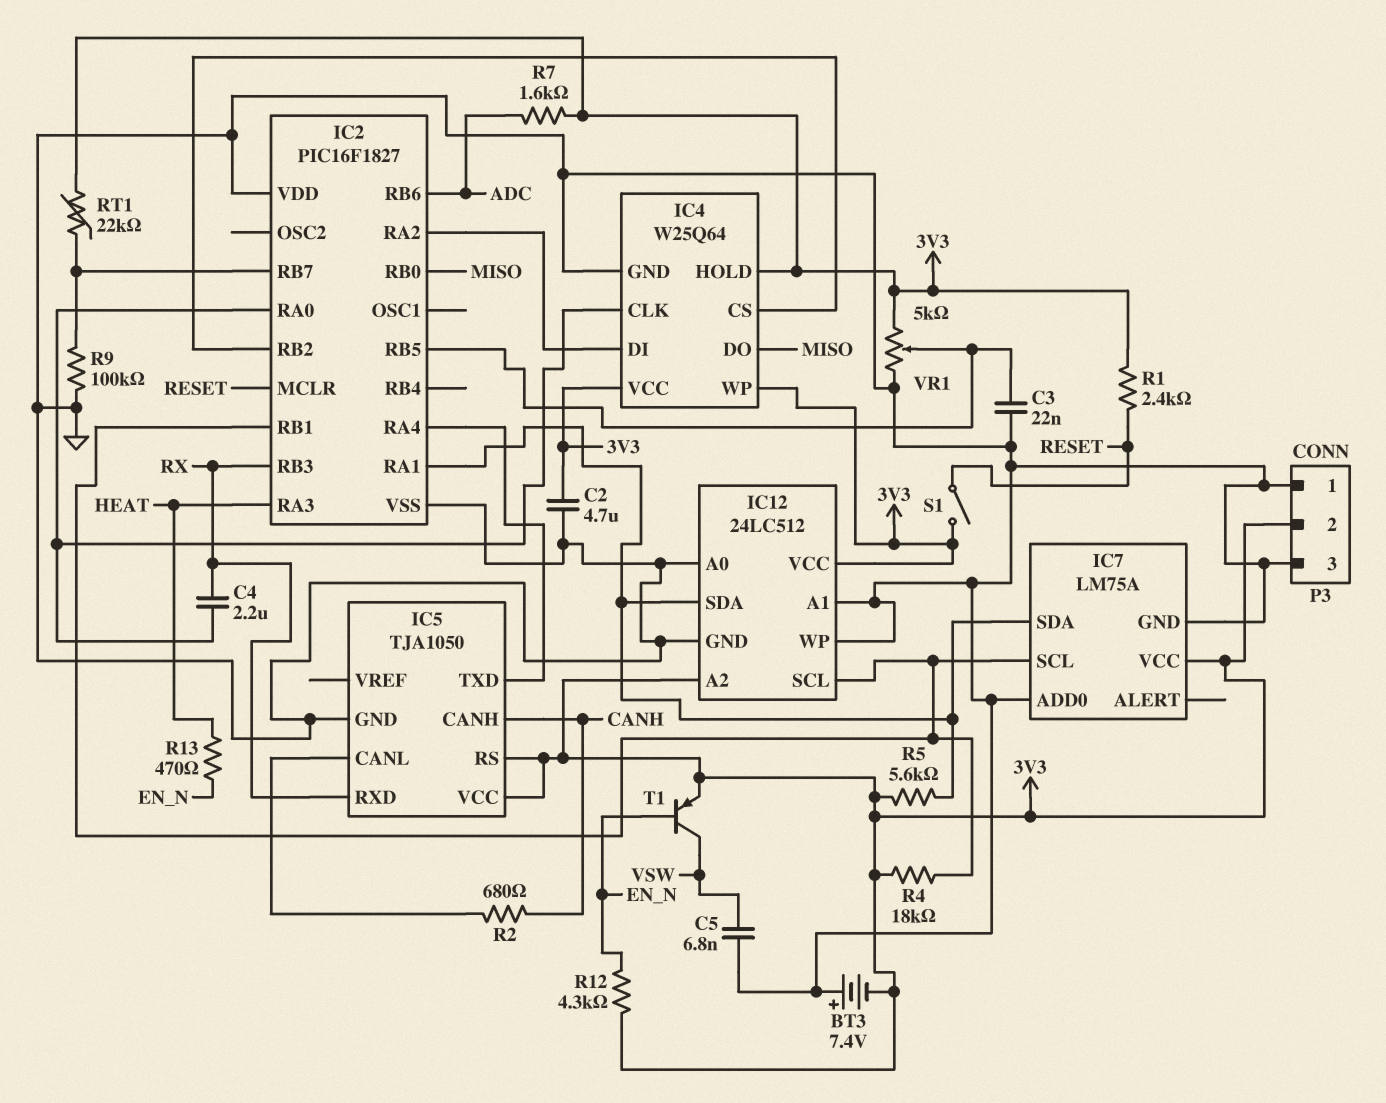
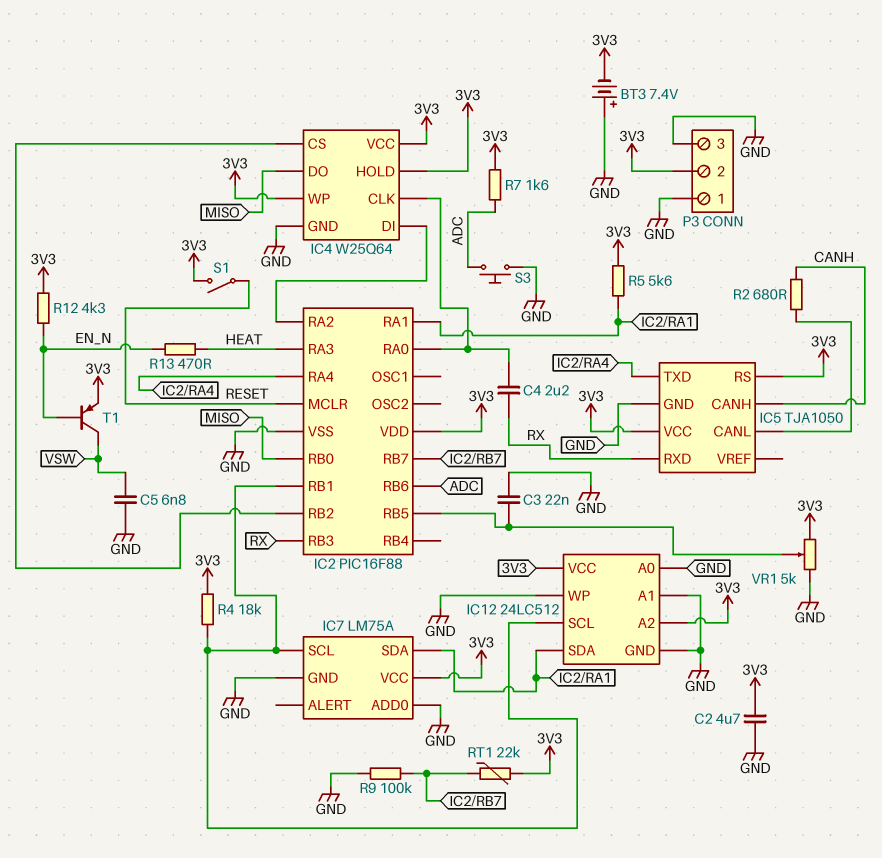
IC2: PIC16F1827 -> PIC16F88
IC2 pin VDD: GND -> 3V3
R1: 2.4k (3V3, RESET) -> none
S3: none -> button (ADC, GND)

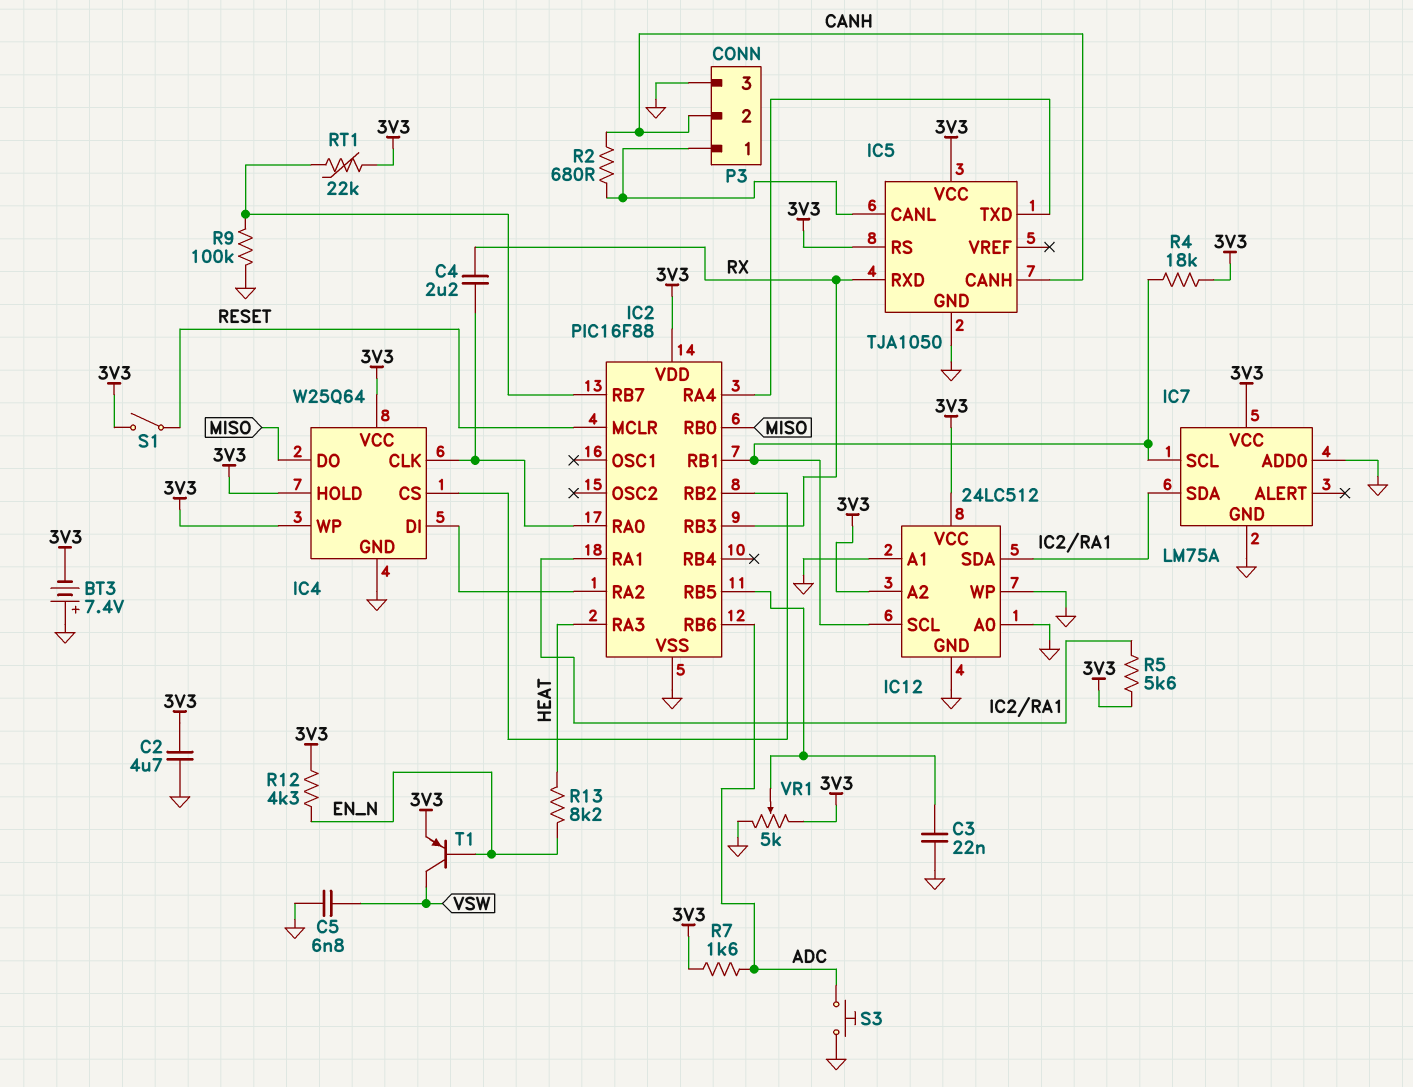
P3 pin 1: GND -> IC5/CANL
P3 pin 2: 3V3 -> CANH
R13: 470 (EN_N, HEAT) -> 8.2k (EN_N, HEAT)

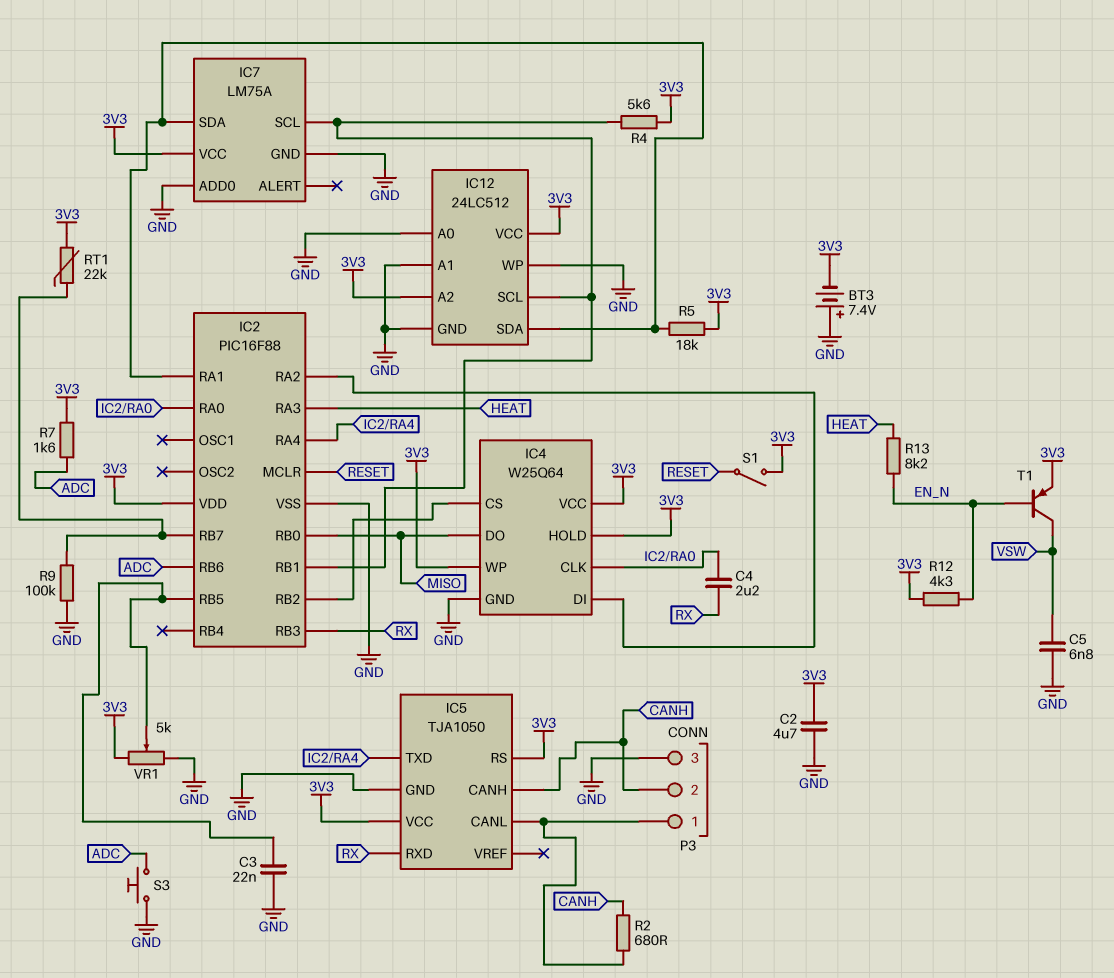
R4: 18k (3V3, IC2/RB1) -> 5.6k (3V3, IC2/RB1)
R5: 5.6k (3V3, IC2/RA1) -> 18k (3V3, IC2/RA1)

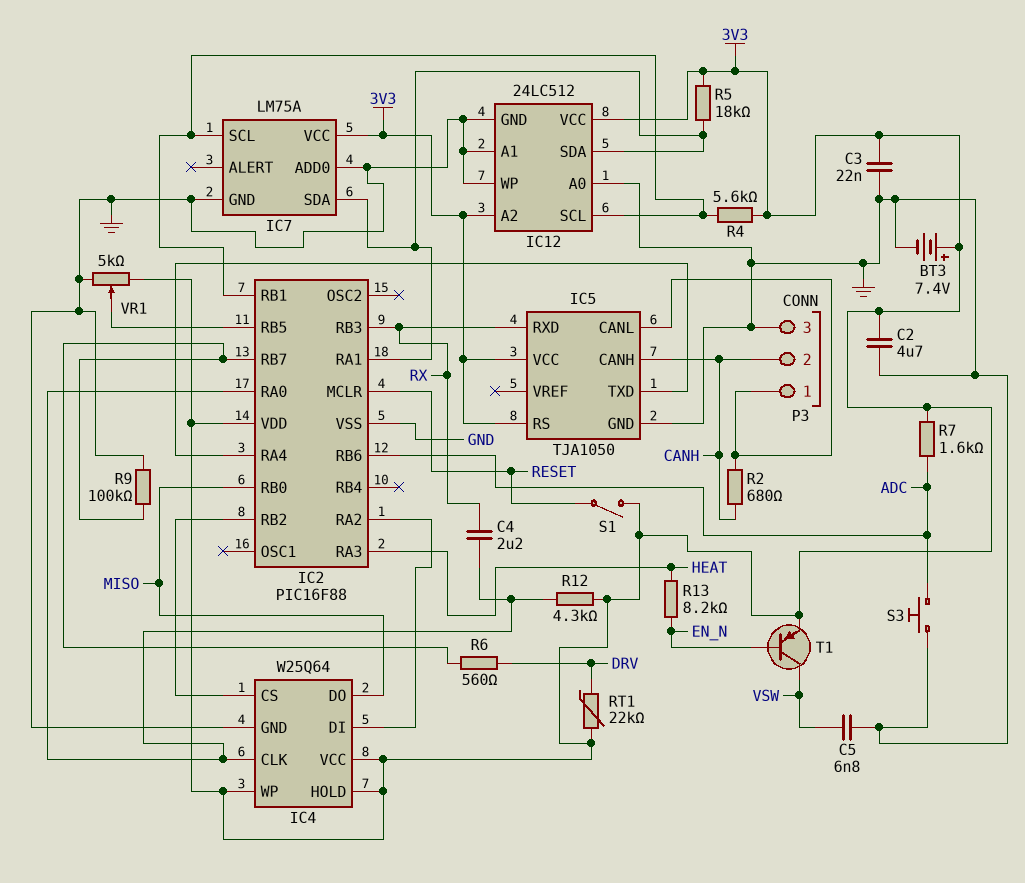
BT3: 7.4V (plus GND, minus 3V3) -> 7.4V (plus 3V3, minus GND)
C3: 22nF (GND, IC2/RB5) -> 22nF (3V3, GND)
R6: none -> 560 (DRV, IC2/RB7)
R12: 4.3k (3V3, EN_N) -> 4.3k (3V3, IC2/RA0)
RT1: 22k (3V3, IC2/RB7) -> 22k (3V3, DRV)

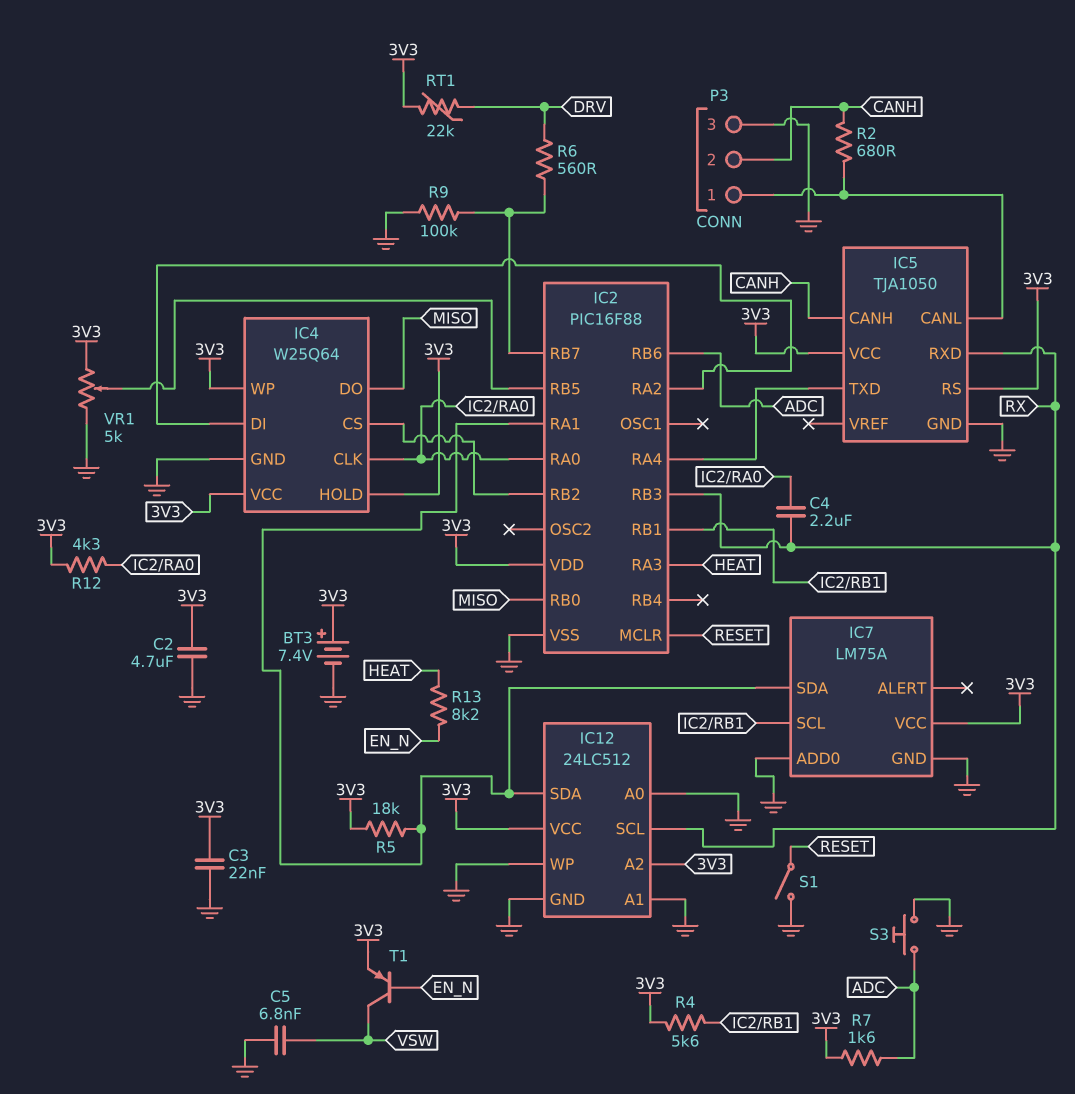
IC12 pin SCL: IC2/RB1 -> RX
S1: switch (3V3, RESET) -> switch (GND, RESET)

